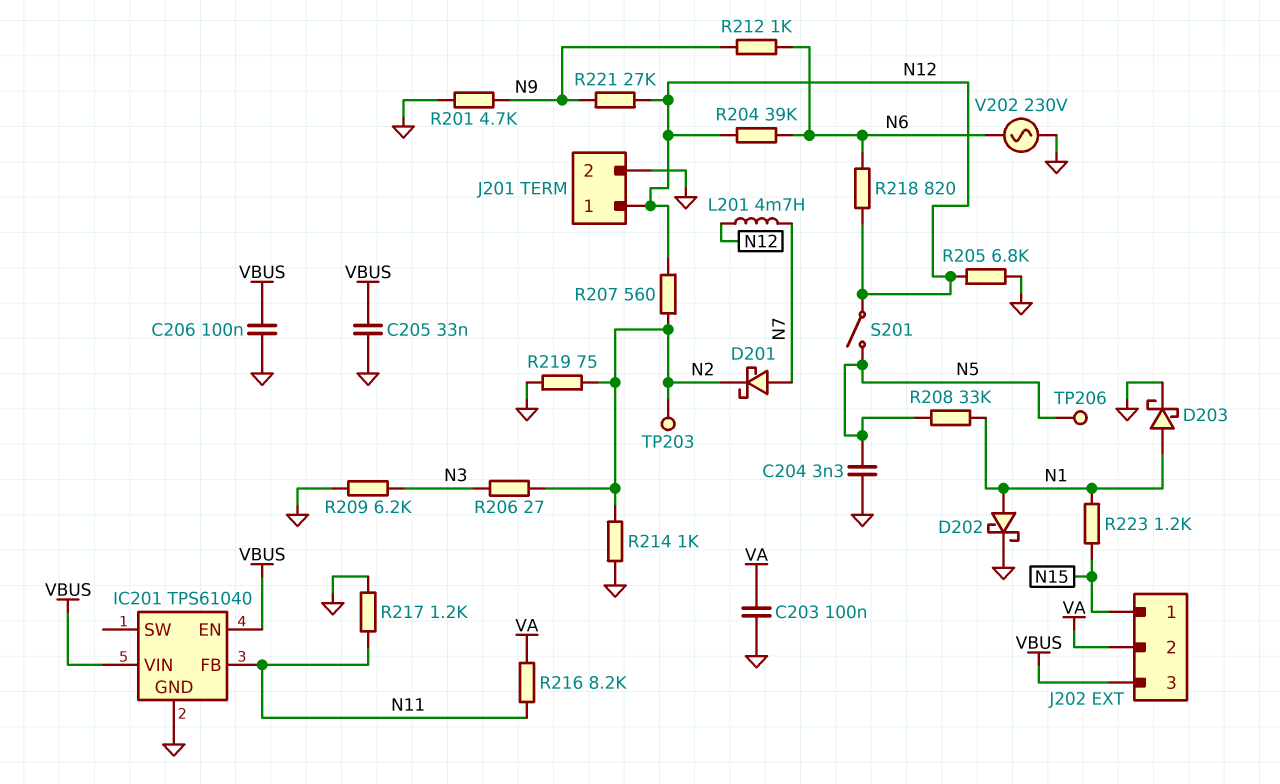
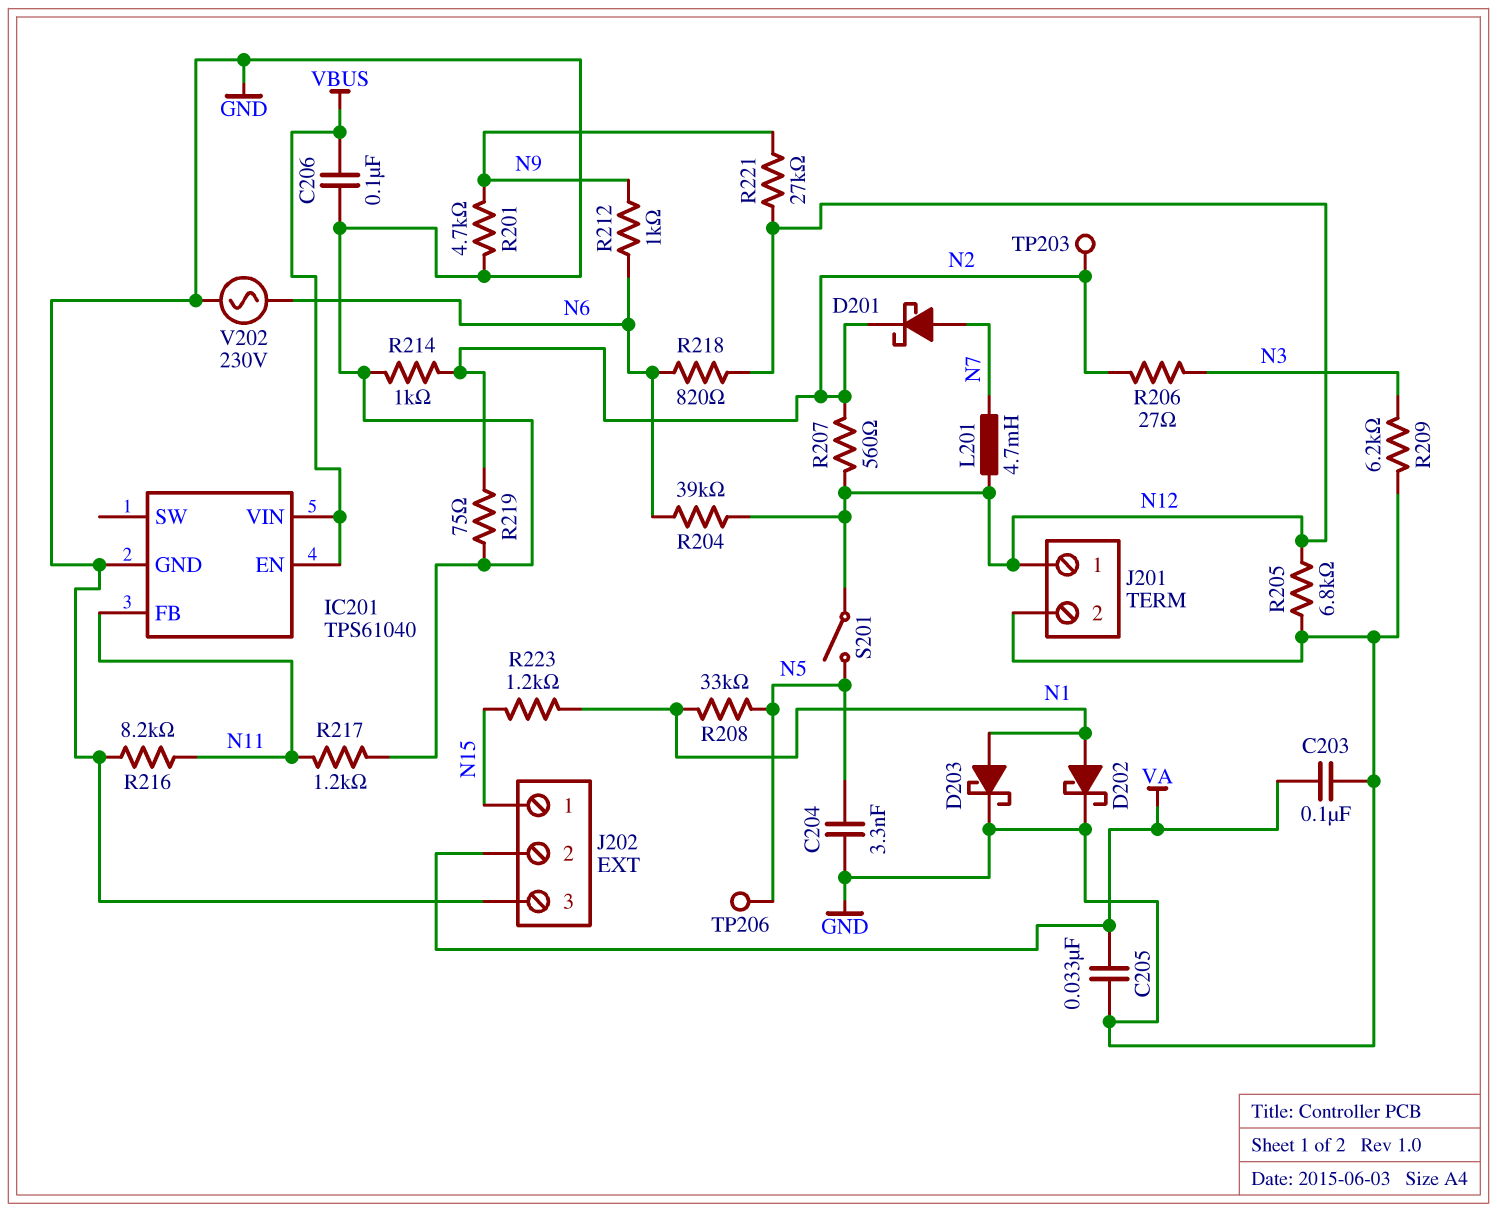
C205: 33nF (GND, VBUS) -> 33nF (GND, VA)
J202 pin 3: VBUS -> GND
R216: 8.2k (N11, VA) -> 8.2k (GND, N11)

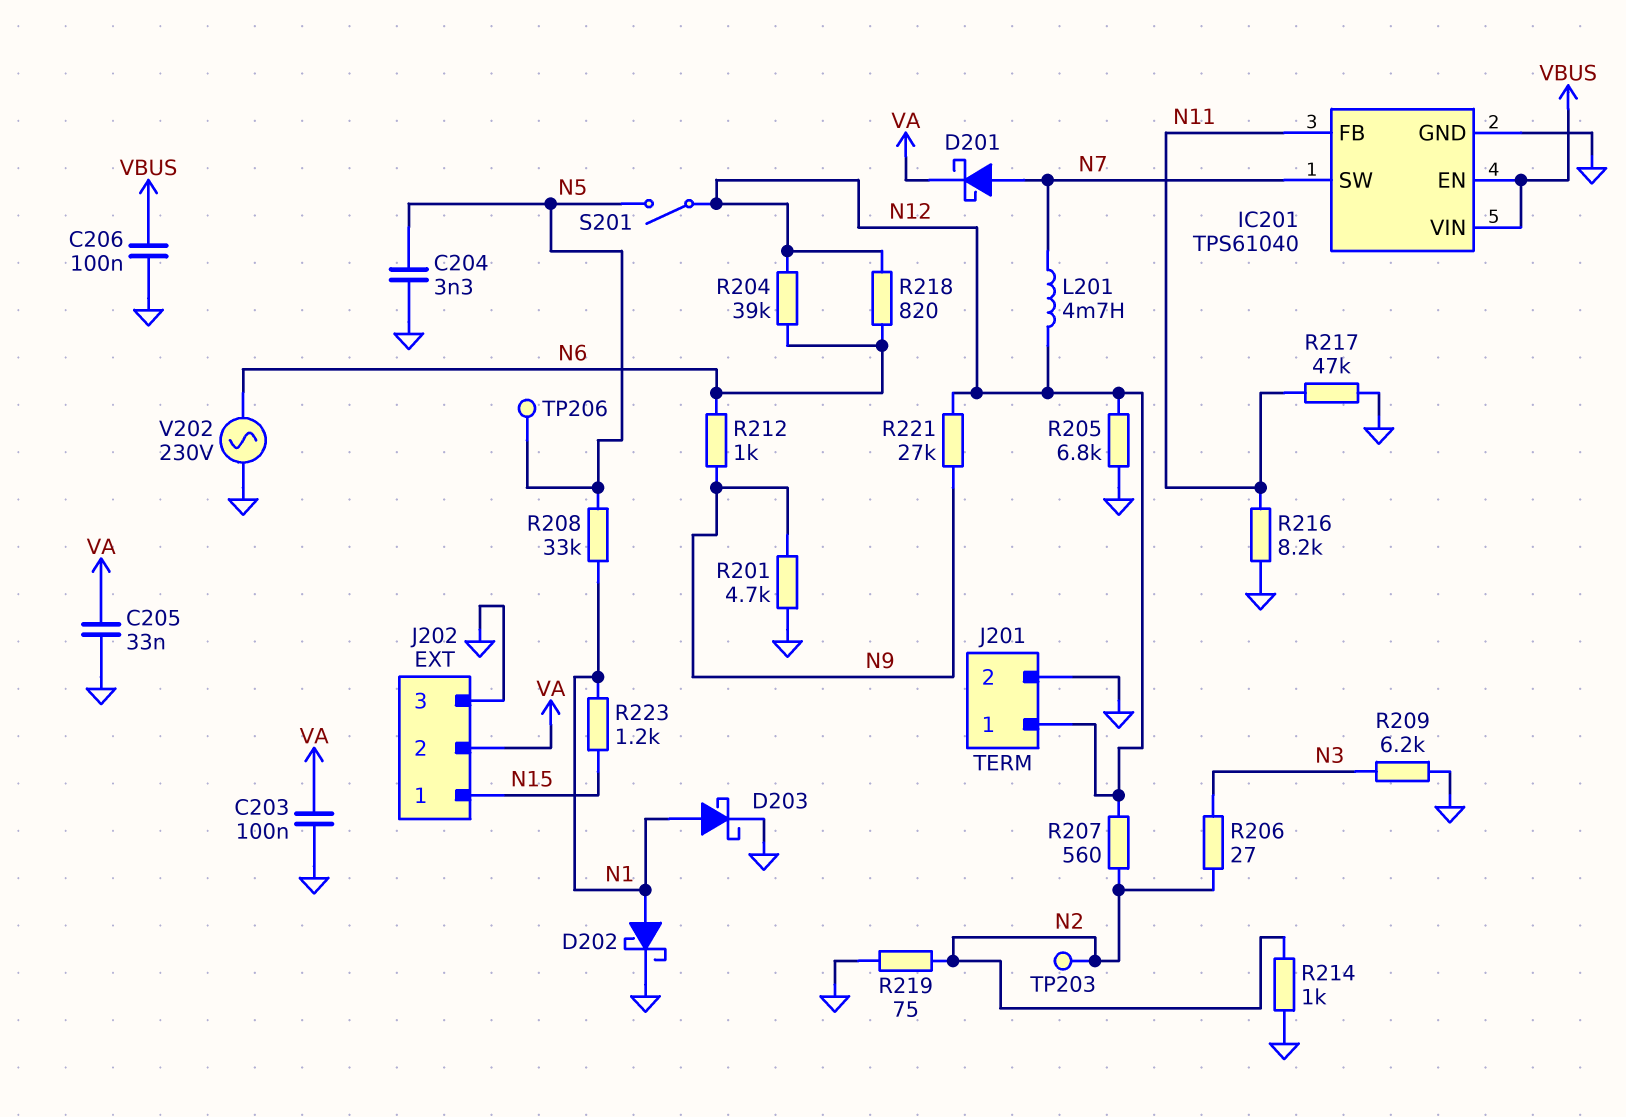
D201: schottky (A N7, K N2) -> schottky (A N7, K VA)
IC201 pin SW: none -> N7
R217: 1.2k (GND, N11) -> 47k (GND, N11)

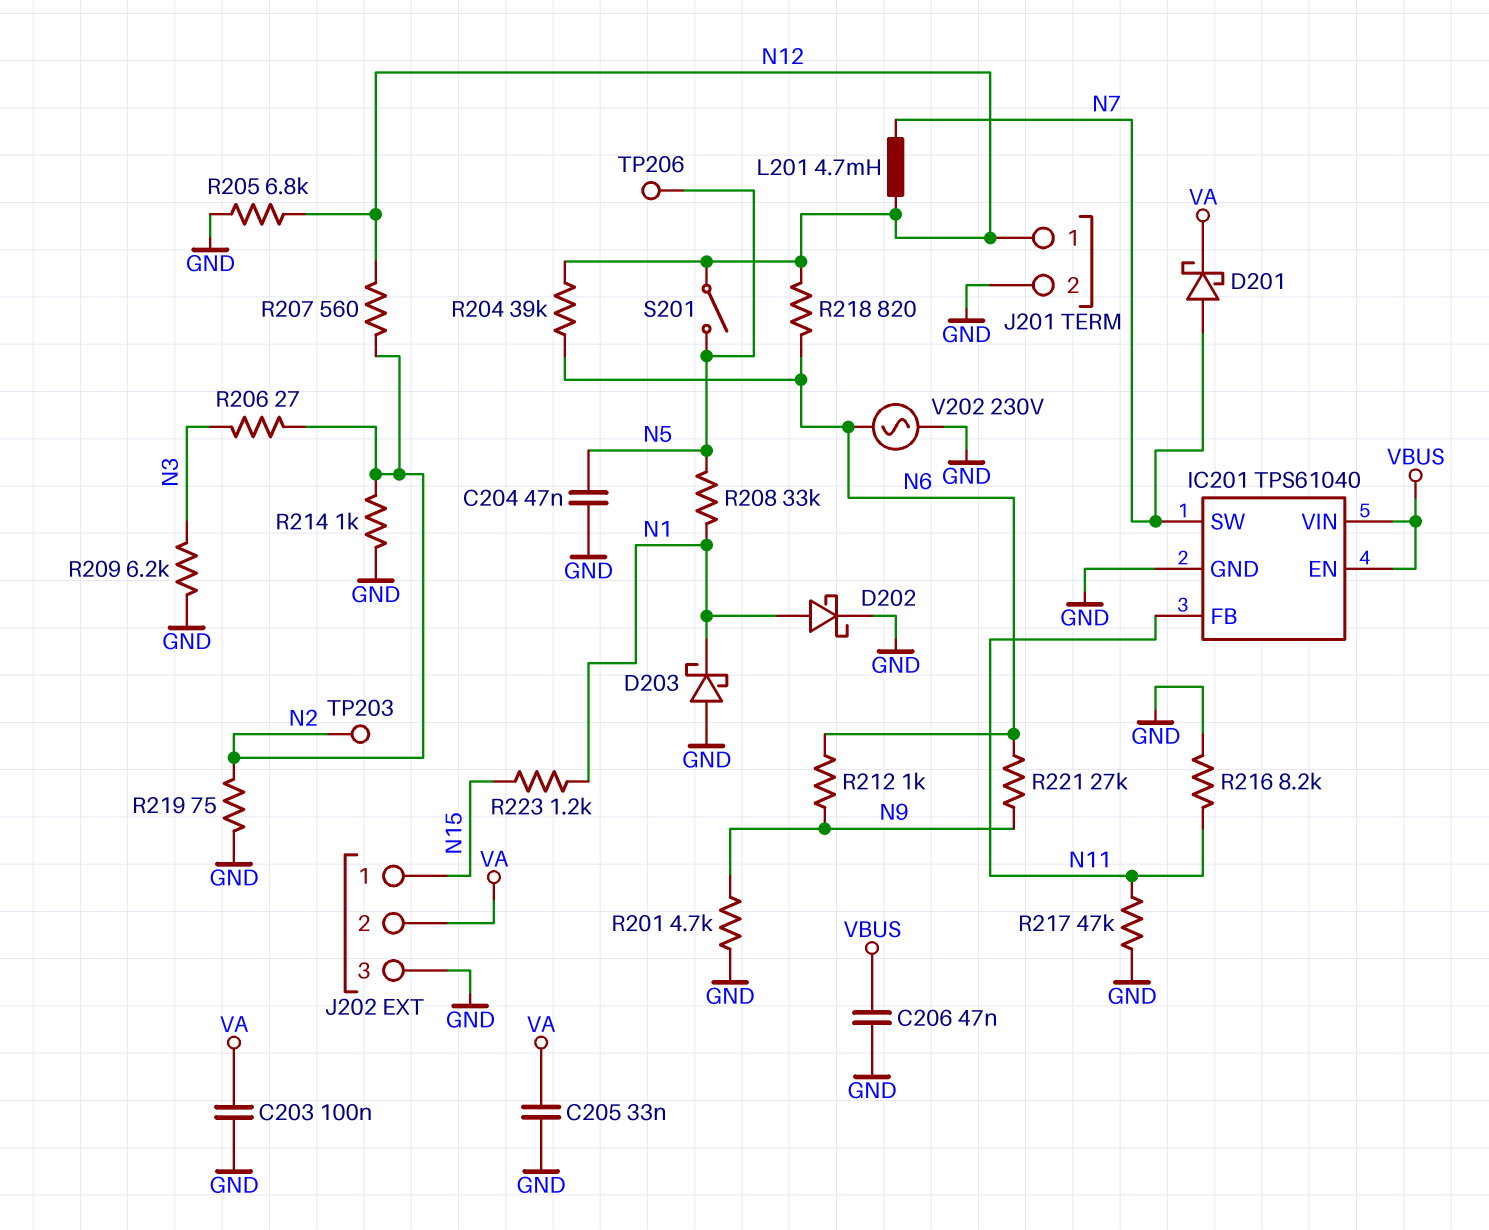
C204: 3.3nF (GND, N5) -> 47nF (GND, N5)
C206: 100nF (GND, VBUS) -> 47nF (GND, VBUS)
D203: schottky (A N1, K GND) -> schottky (A GND, K N1)
R221: 27k (N9, N12) -> 27k (N6, N9)

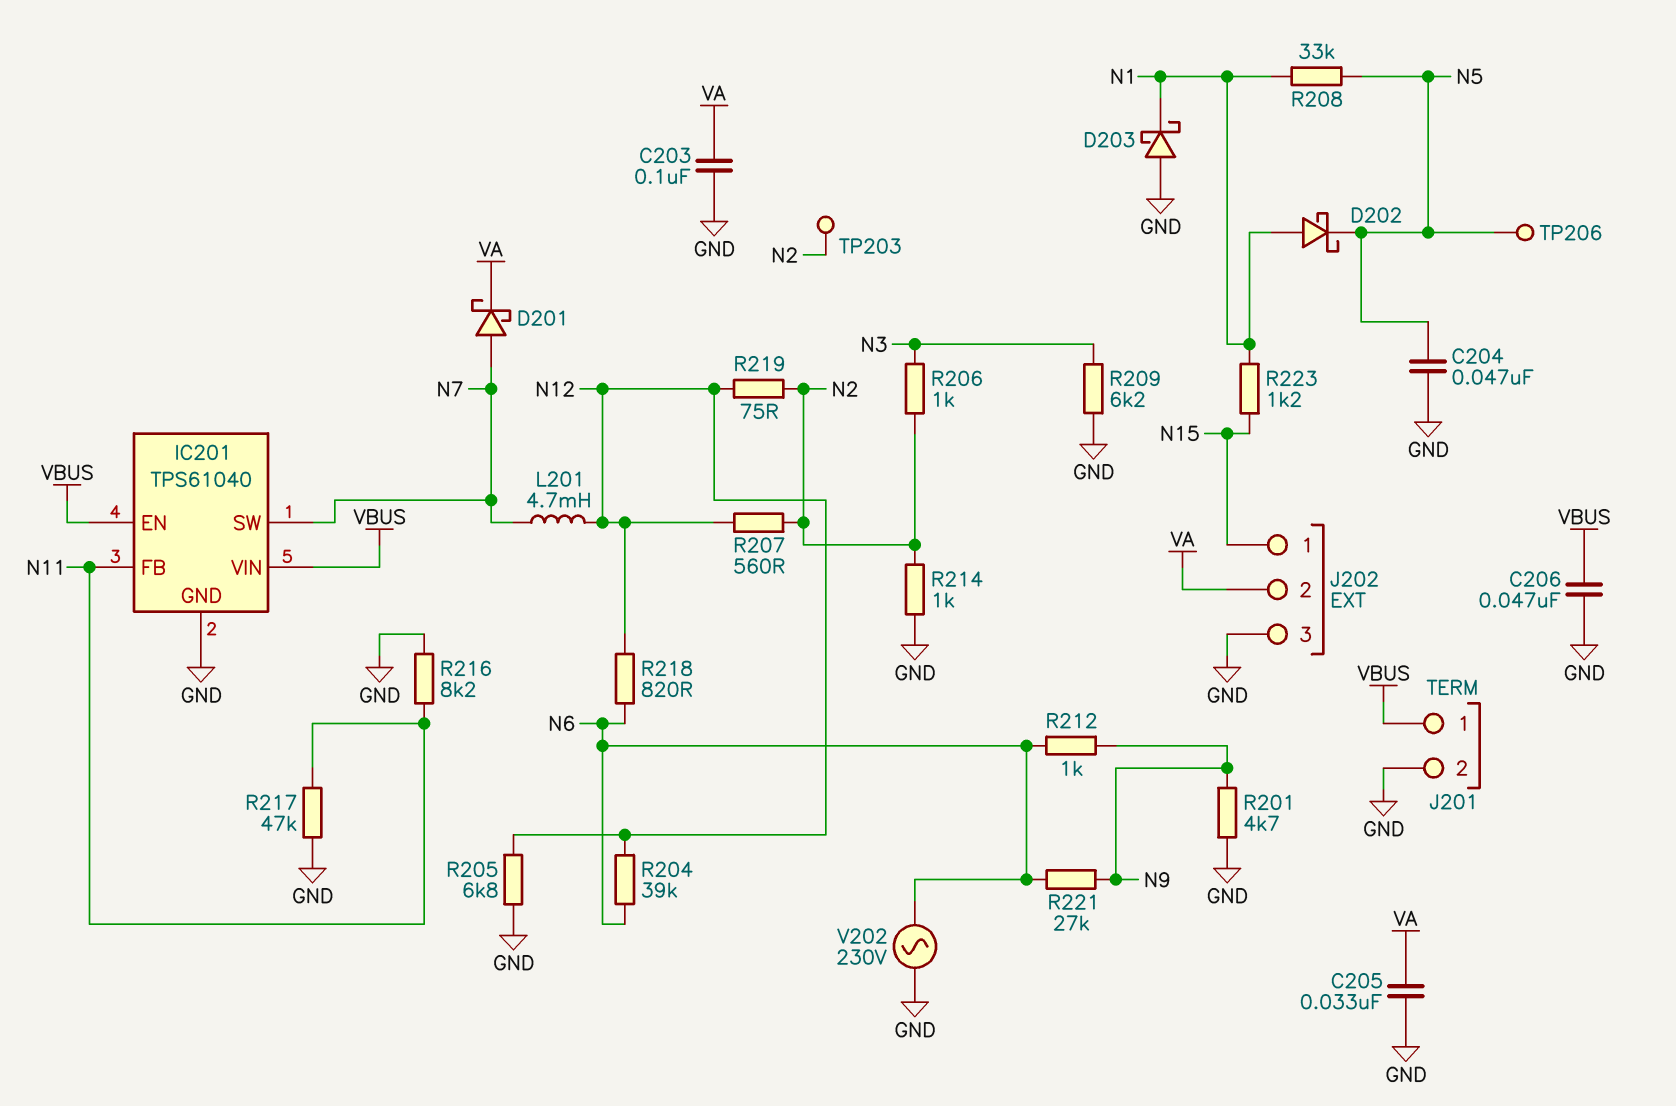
D202: schottky (A N1, K GND) -> schottky (A N1, K N5)
J201 pin 1: N12 -> VBUS
R206: 27 (N2, N3) -> 1k (N2, N3)
R219: 75 (GND, N2) -> 75 (N2, N12)
S201: switch (N5, N12) -> none

